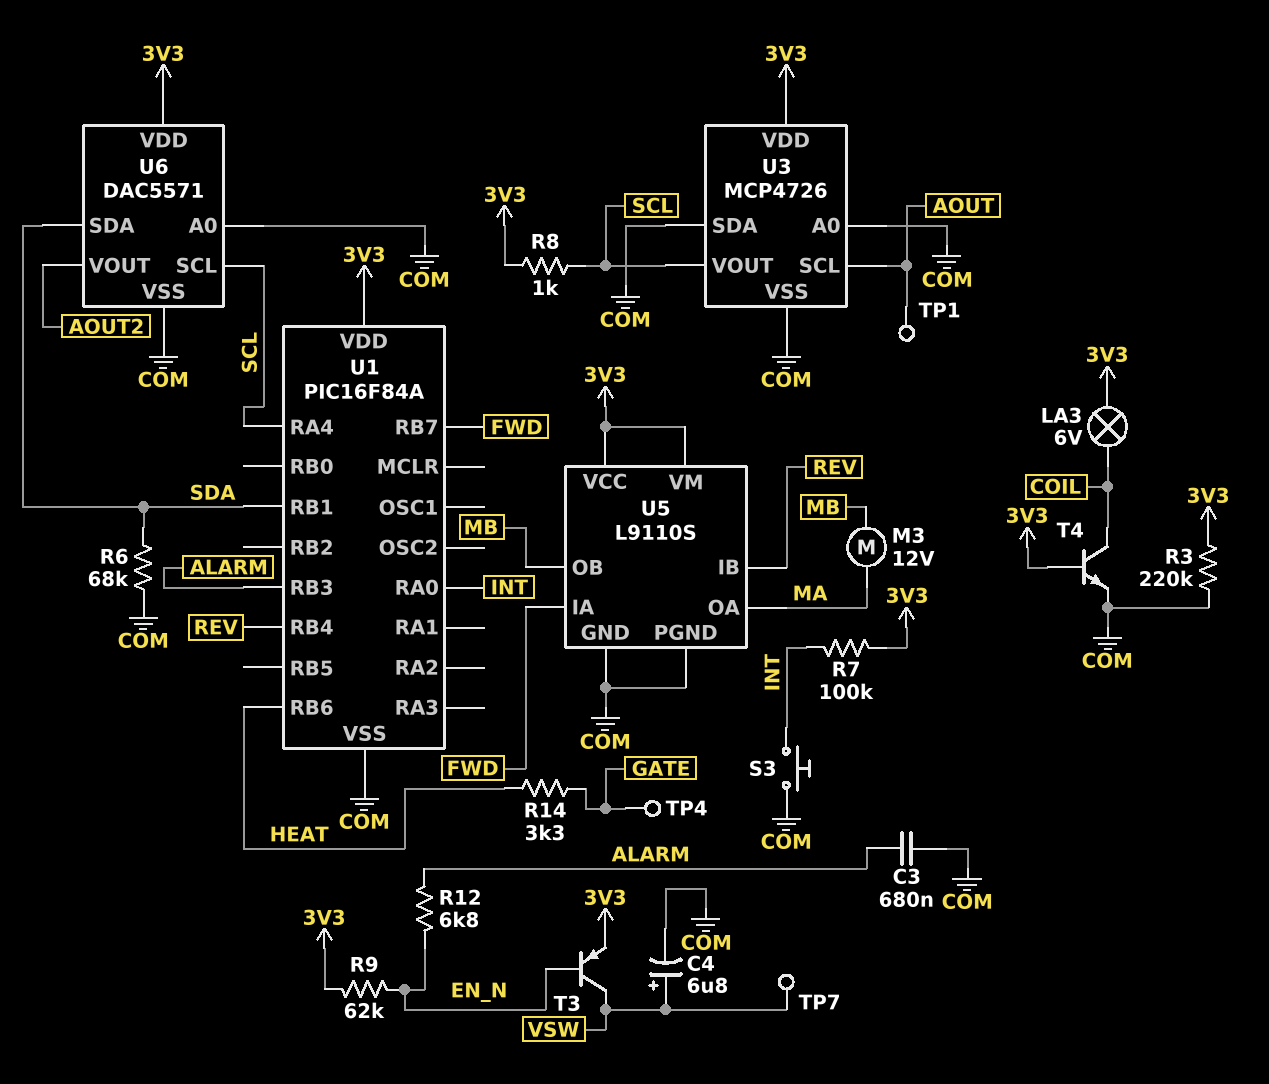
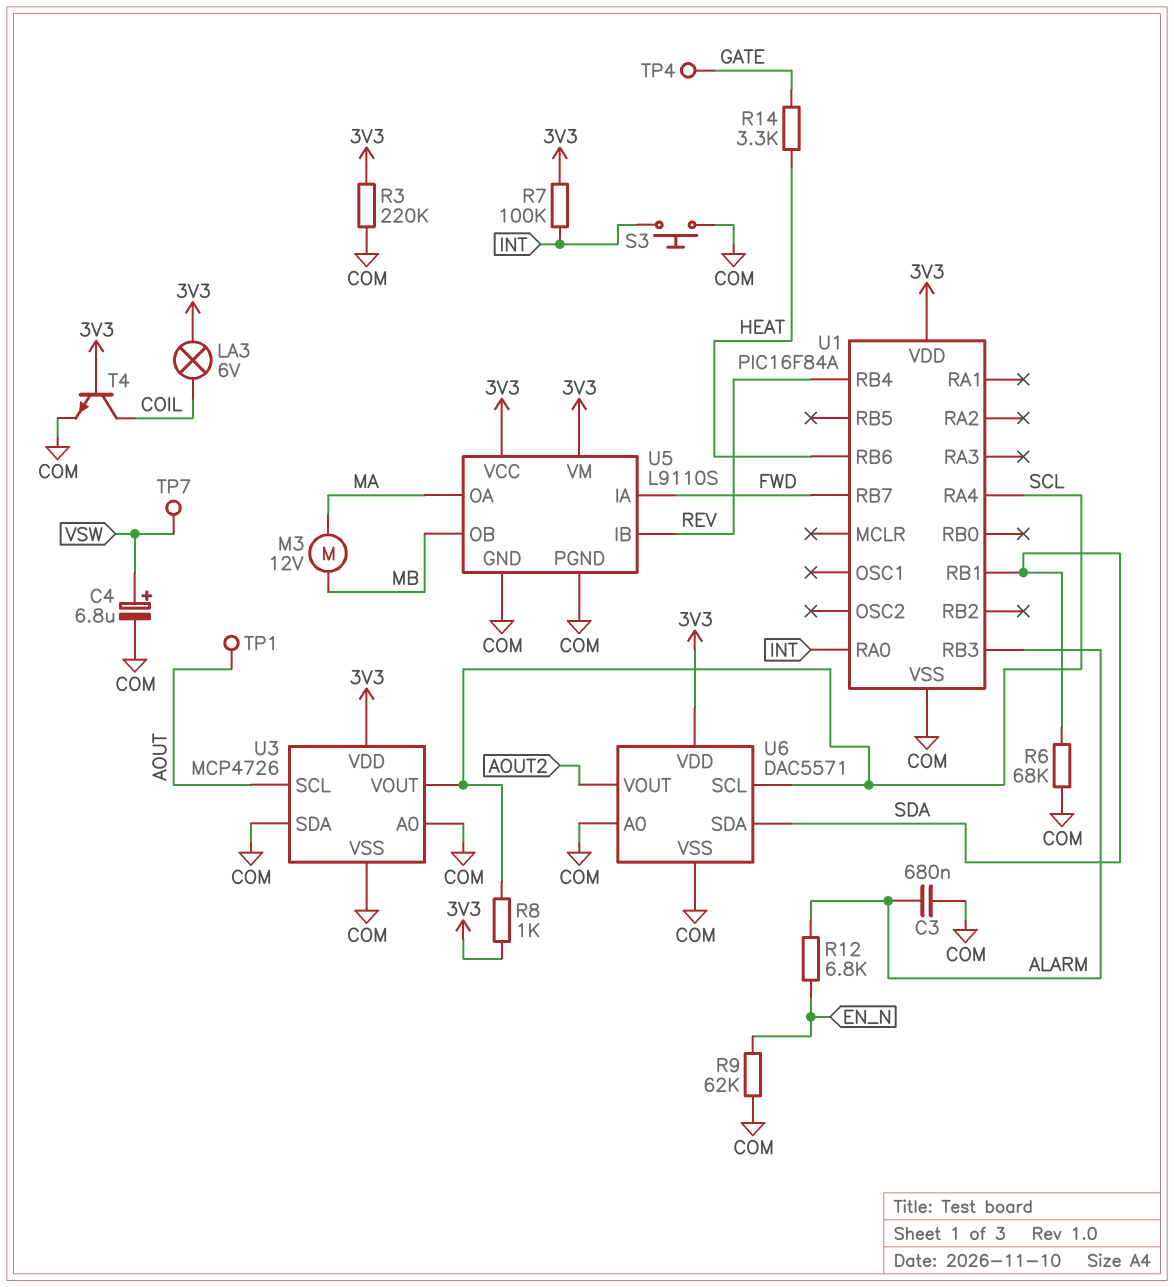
R9: 62k (3V3, EN_N) -> 62k (COM, EN_N)
T3: PNP (B EN_N, C VSW, E 3V3) -> none

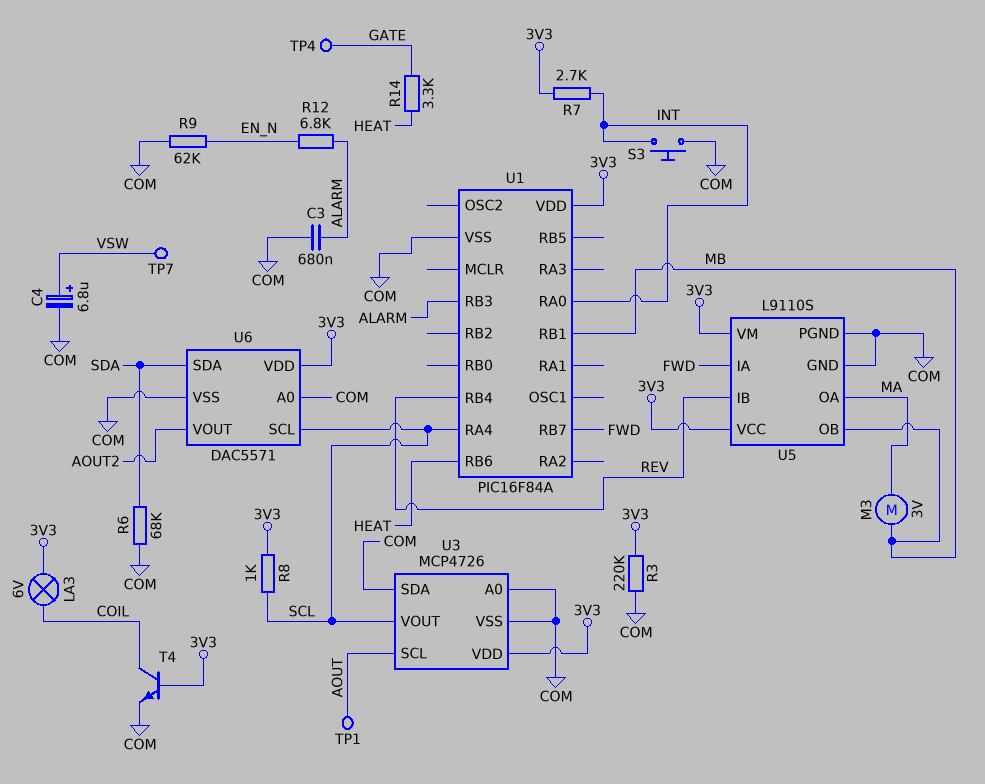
M3: motor 12V (MA, MB) -> motor 3V (MA, MB)
R7: 100k (3V3, INT) -> 2.7k (3V3, INT)
U1 pin RB1: SDA -> MB

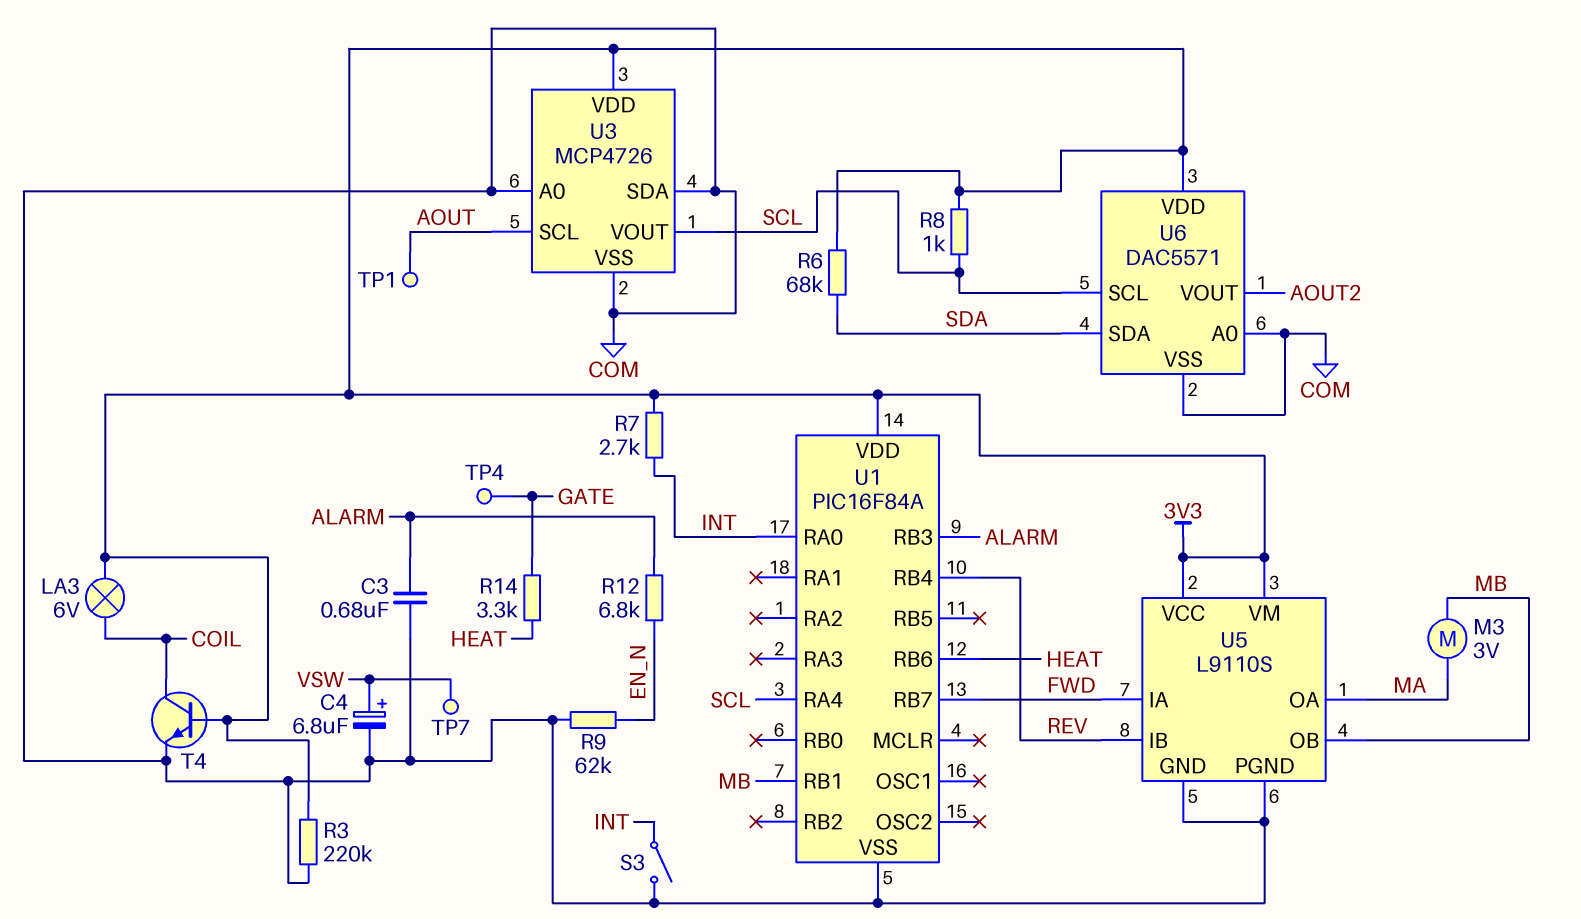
R6: 68k (COM, SDA) -> 68k (3V3, SDA)
S3: button (COM, INT) -> switch (COM, INT)

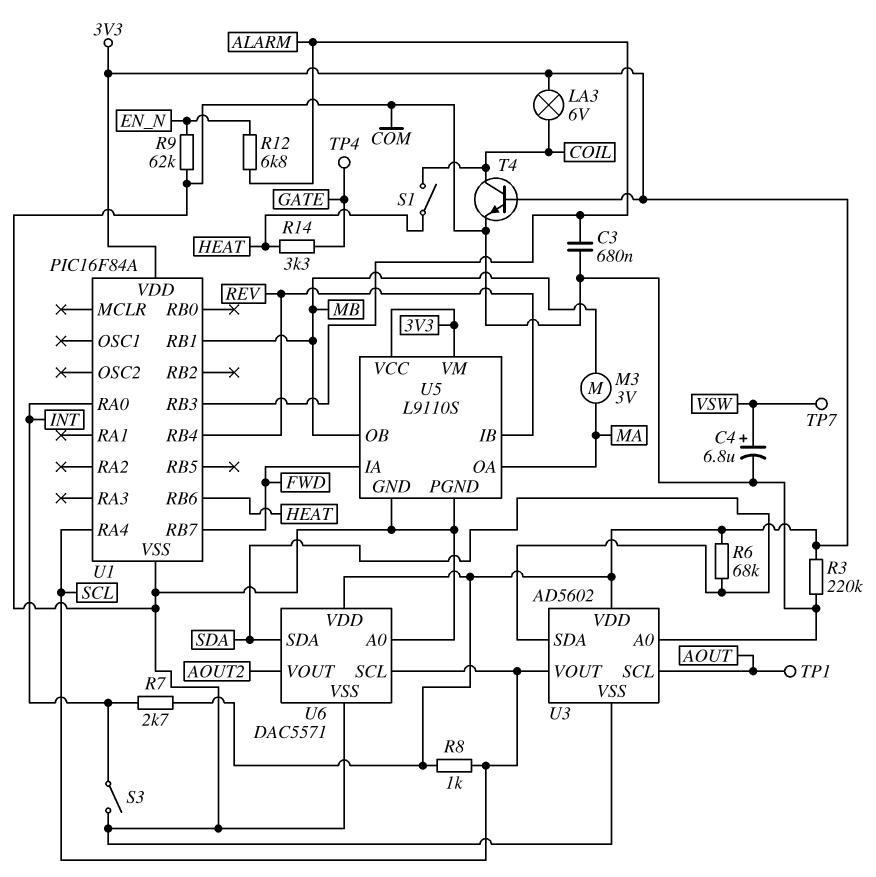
S1: none -> switch (COIL, HEAT)
U3: MCP4726 -> AD5602
U3 pin SDA: COM -> SDA

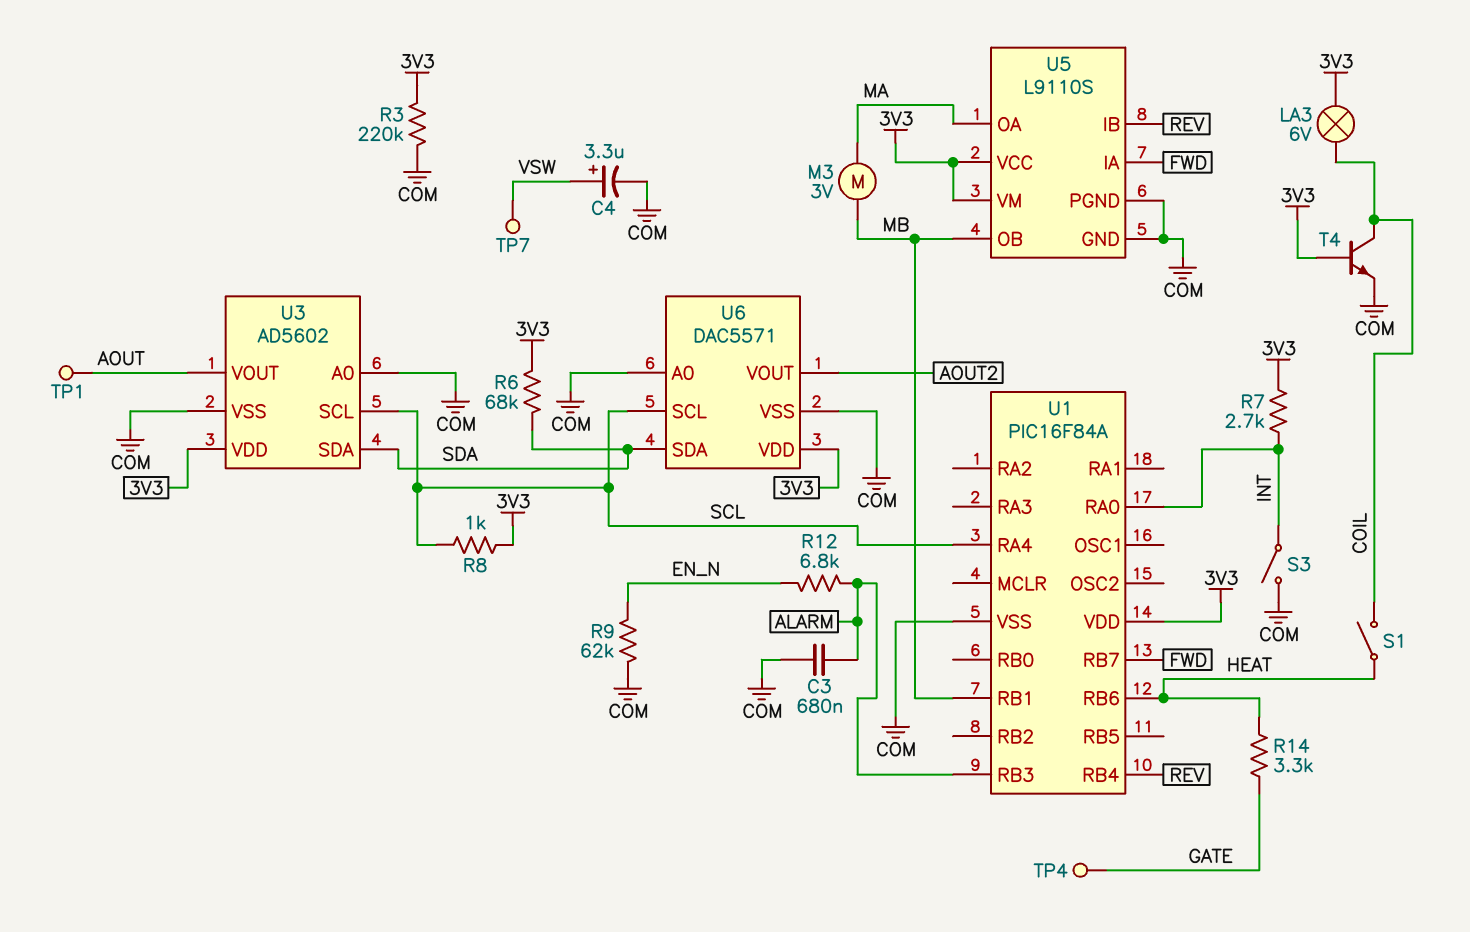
C4: 6.8uF (plus VSW, minus COM) -> 3.3uF (plus VSW, minus COM)
U3 pin SCL: AOUT -> SCL
U3 pin VOUT: SCL -> AOUT

